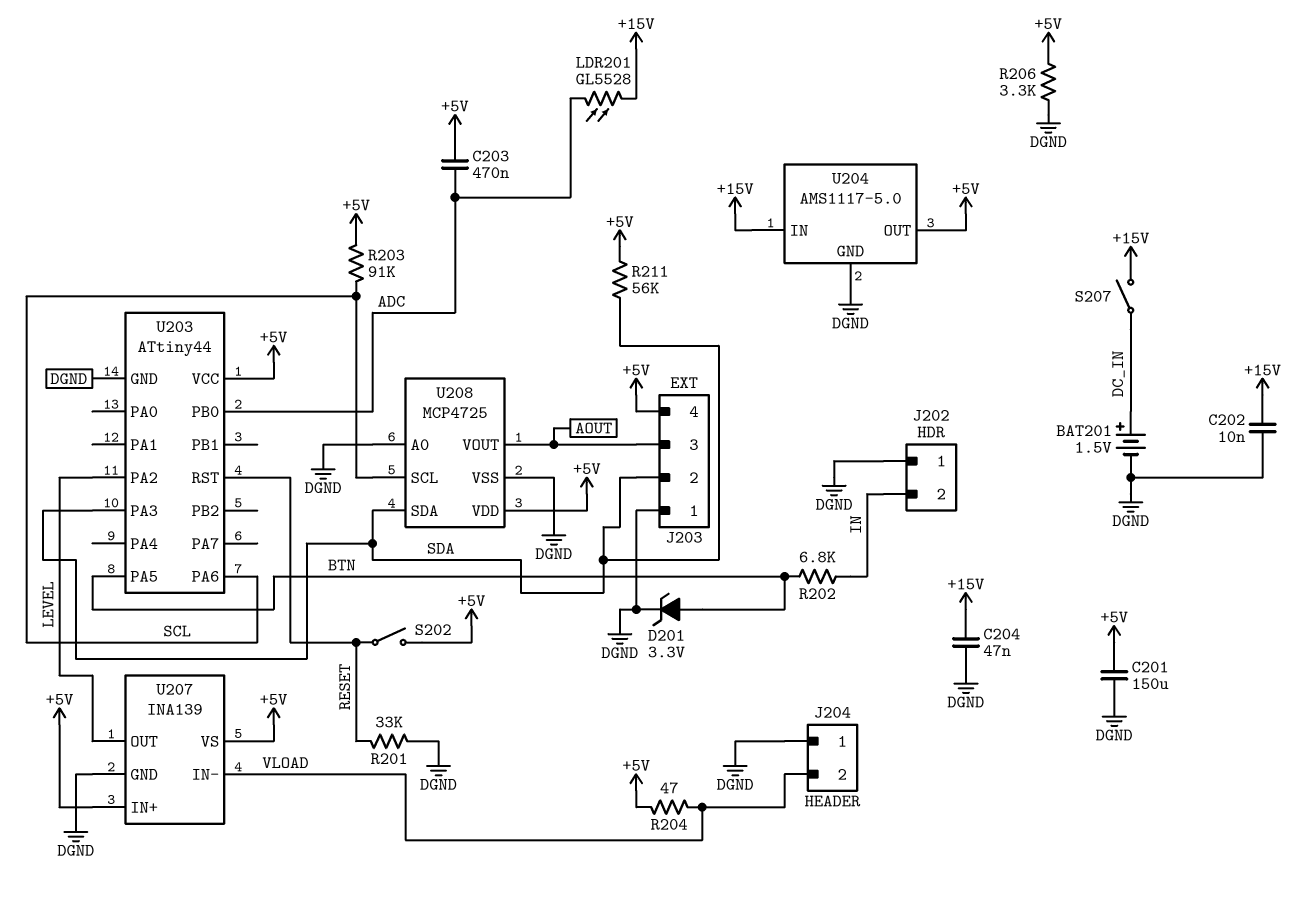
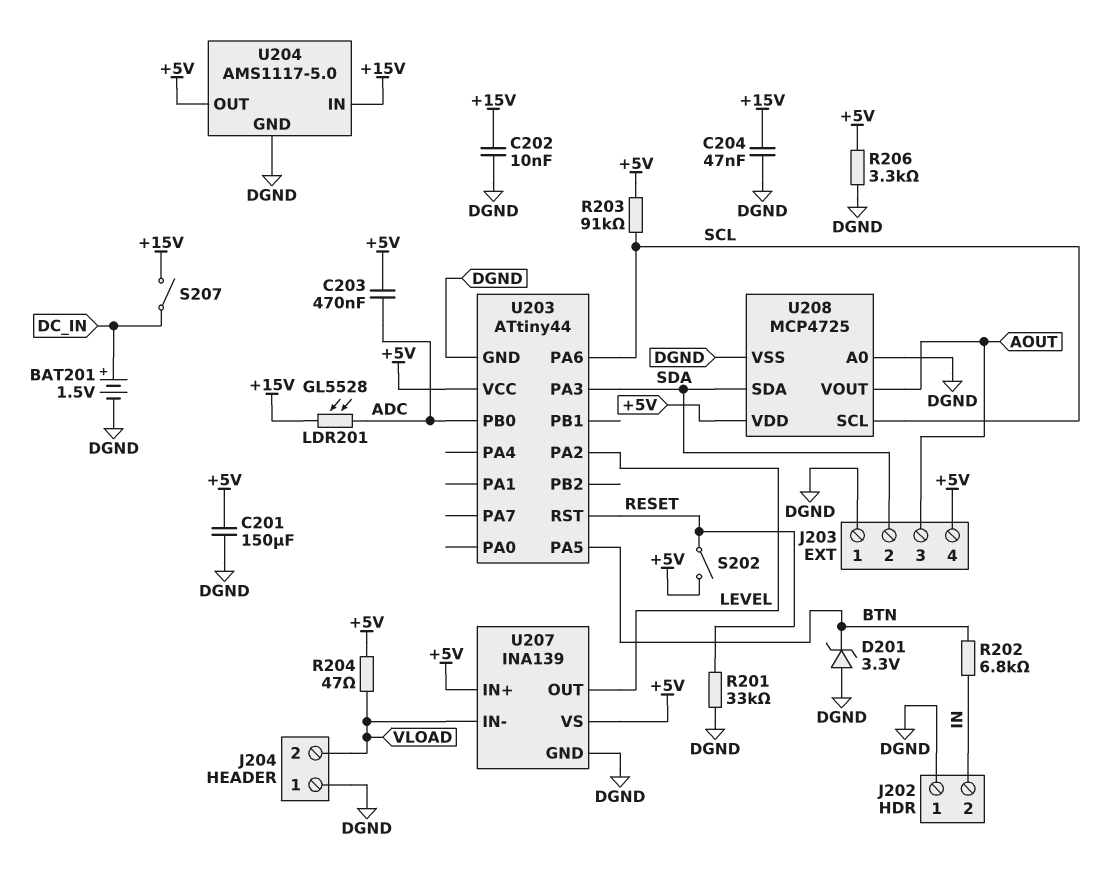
D201: zener 3.3V (A BTN, K DGND) -> zener 3.3V (A DGND, K BTN)
R211: 56k (+5V, SDA) -> none

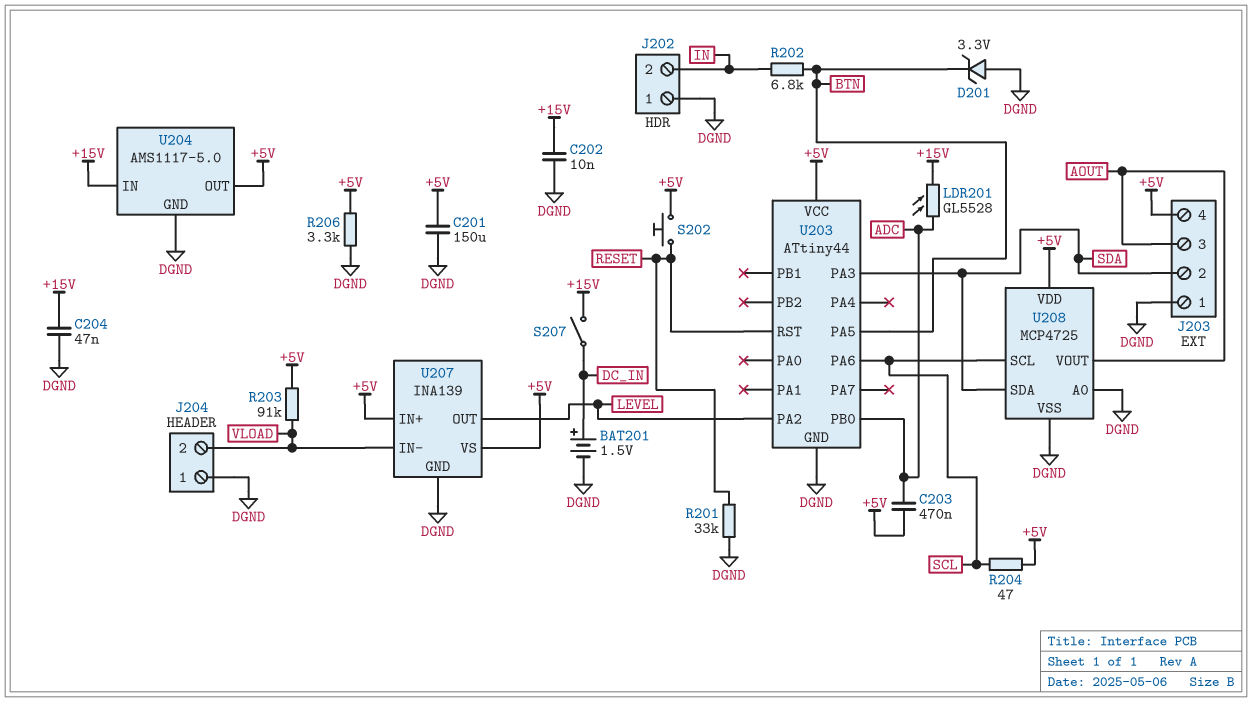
R203: 91k (+5V, SCL) -> 91k (+5V, VLOAD)
R204: 47 (+5V, VLOAD) -> 47 (+5V, SCL)
S202: switch (+5V, RESET) -> button (+5V, RESET)

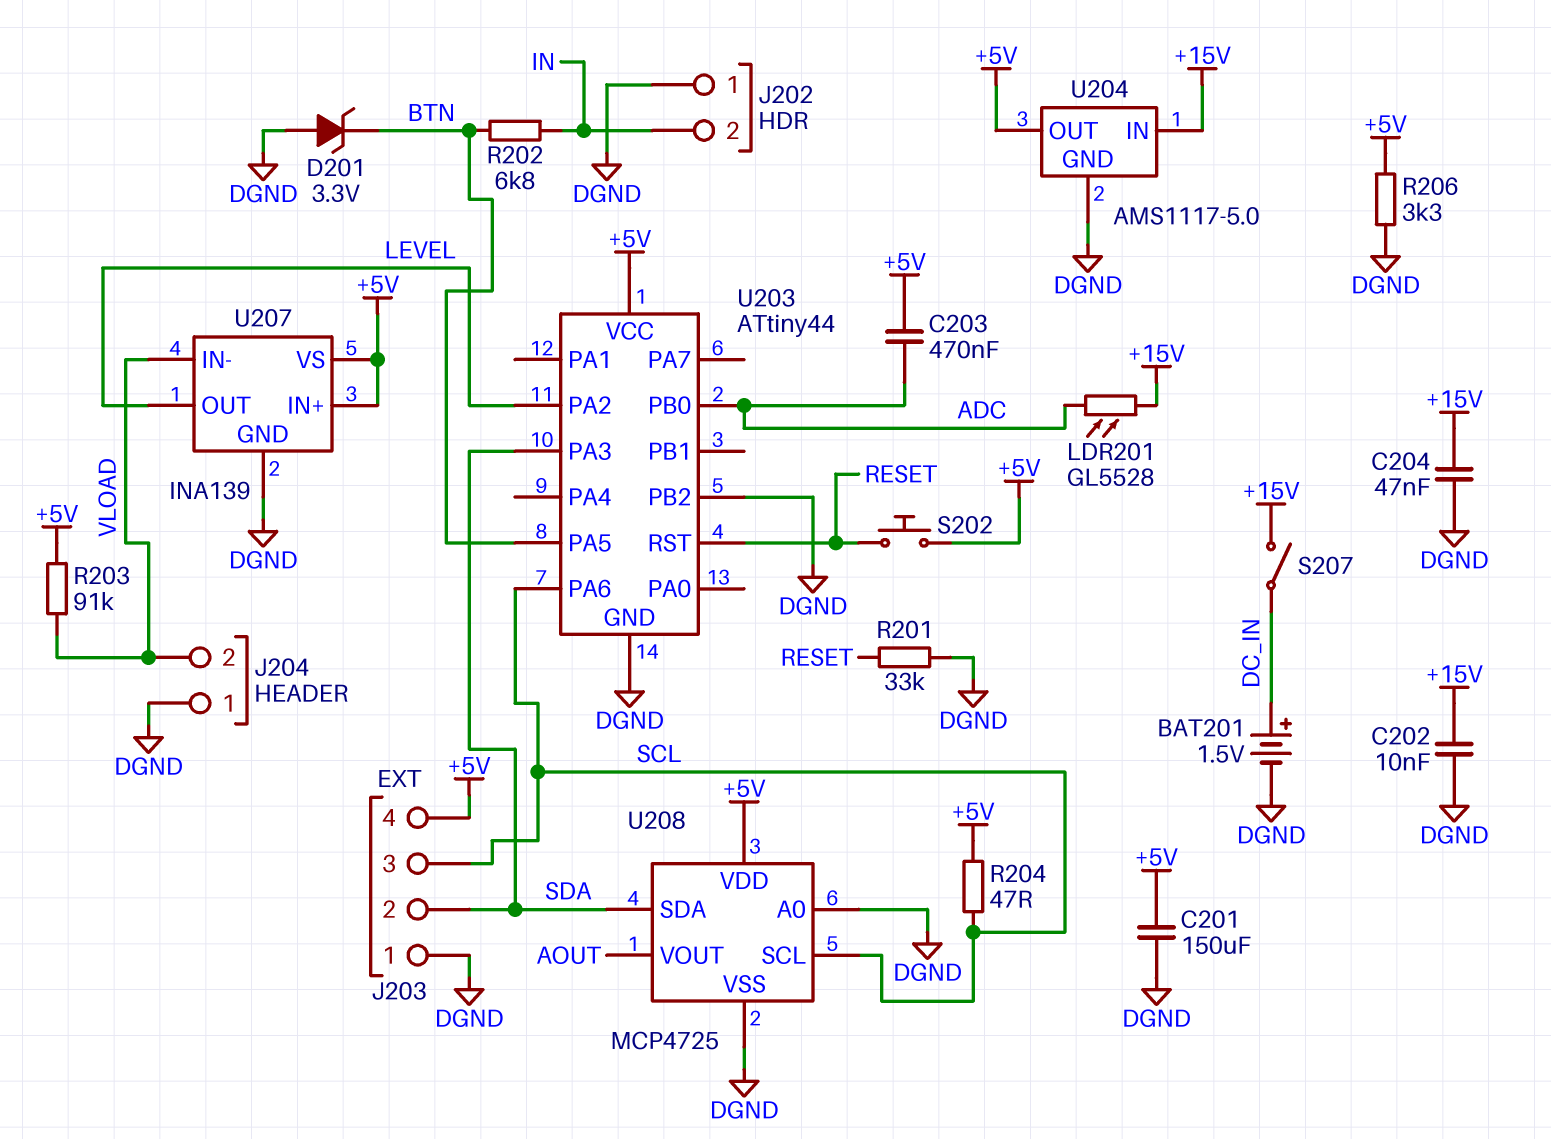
J203 pin 3: AOUT -> SCL
U203 pin PB2: none -> DGND

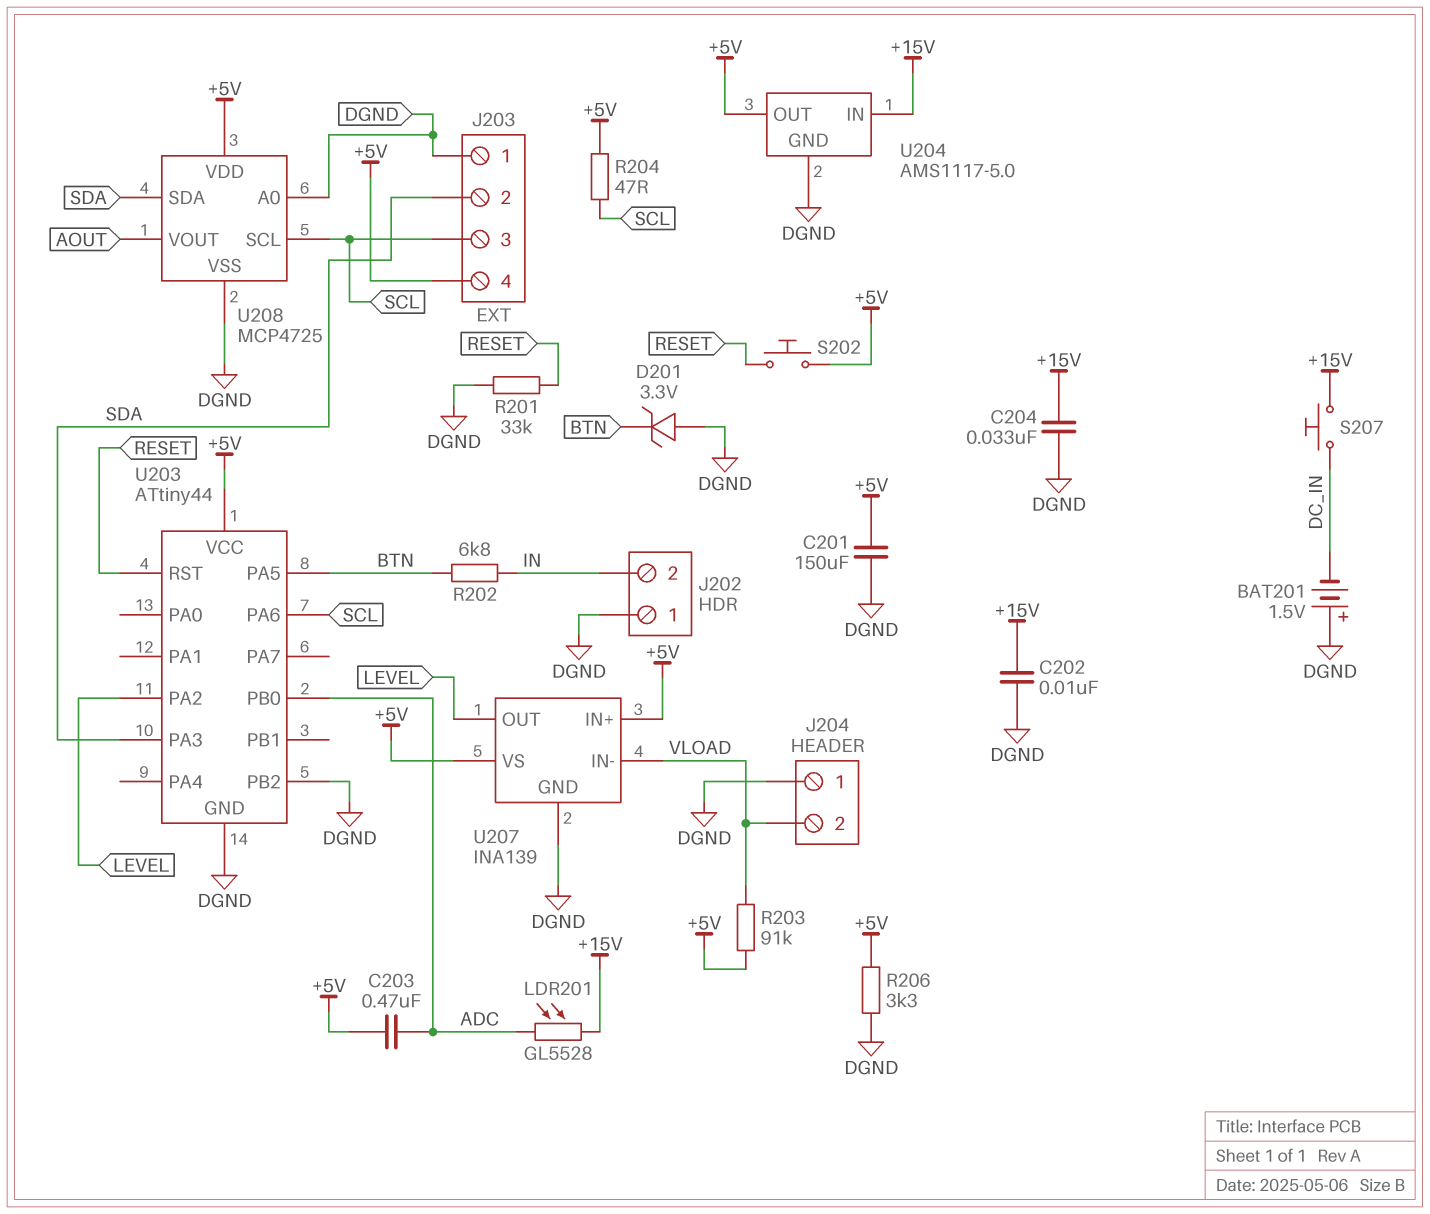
BAT201: 1.5V (plus DC_IN, minus DGND) -> 1.5V (plus DGND, minus DC_IN)
C204: 47nF (+15V, DGND) -> 33nF (+15V, DGND)
S207: switch (+15V, DC_IN) -> button (+15V, DC_IN)

